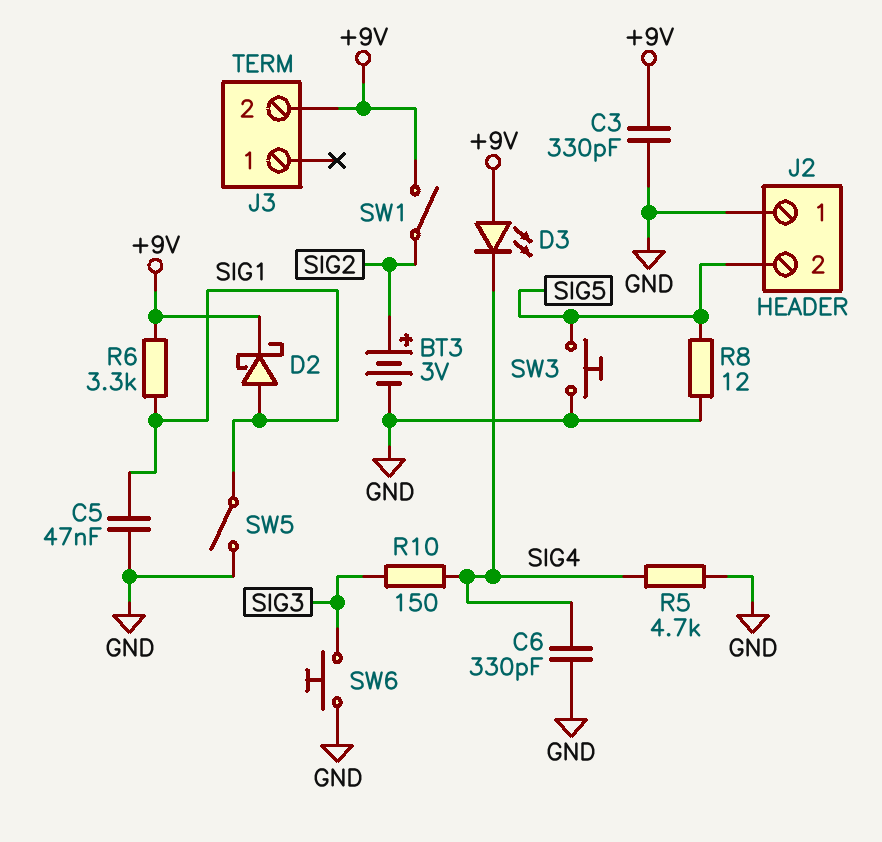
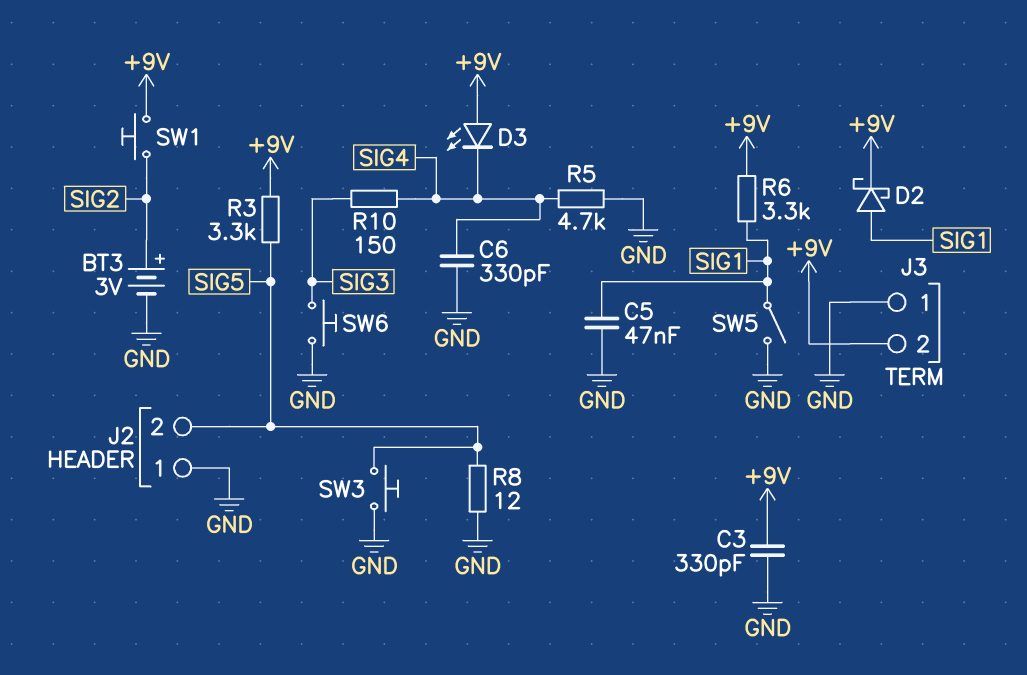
J3 pin 1: none -> GND
R3: none -> 3.3k (+9V, SIG5)
SW1: switch (+9V, SIG2) -> button (+9V, SIG2)

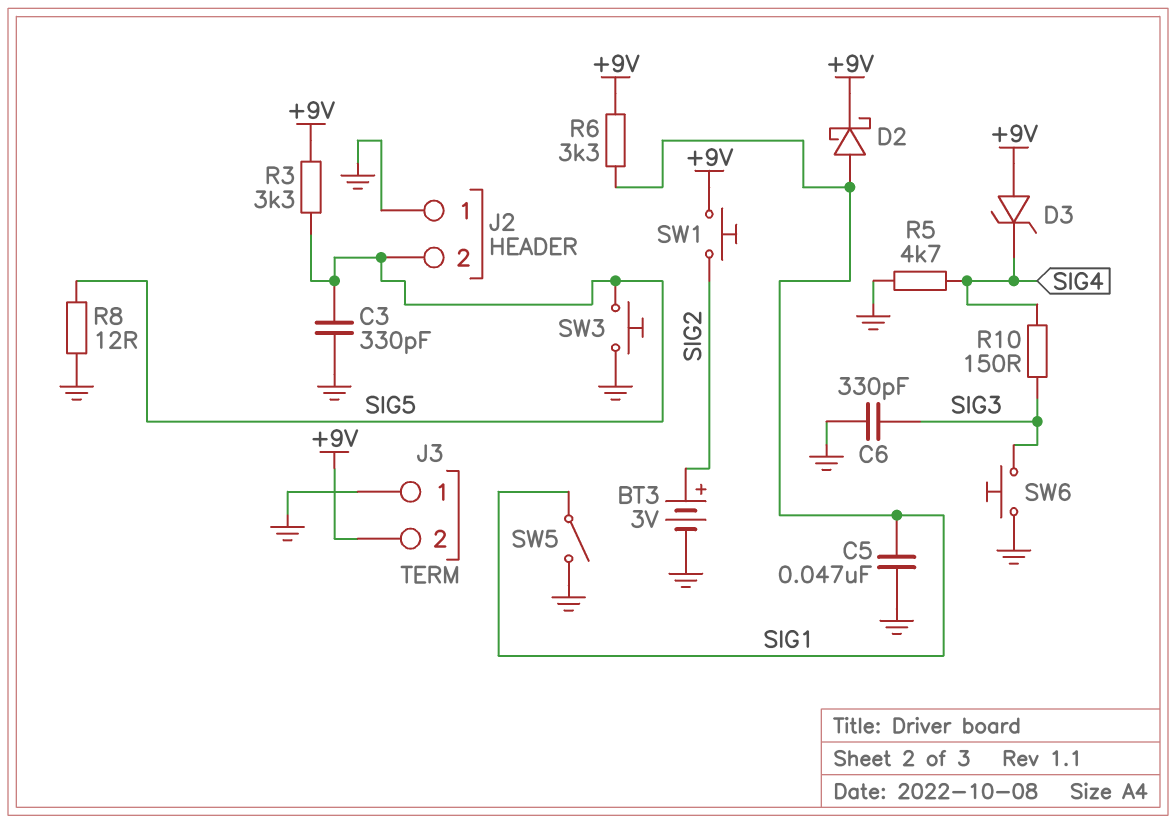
C3: 330pF (+9V, GND) -> 330pF (GND, SIG5)
C6: 330pF (GND, SIG4) -> 330pF (GND, SIG3)
D3: LED (A +9V, K SIG4) -> zener (A +9V, K SIG4)

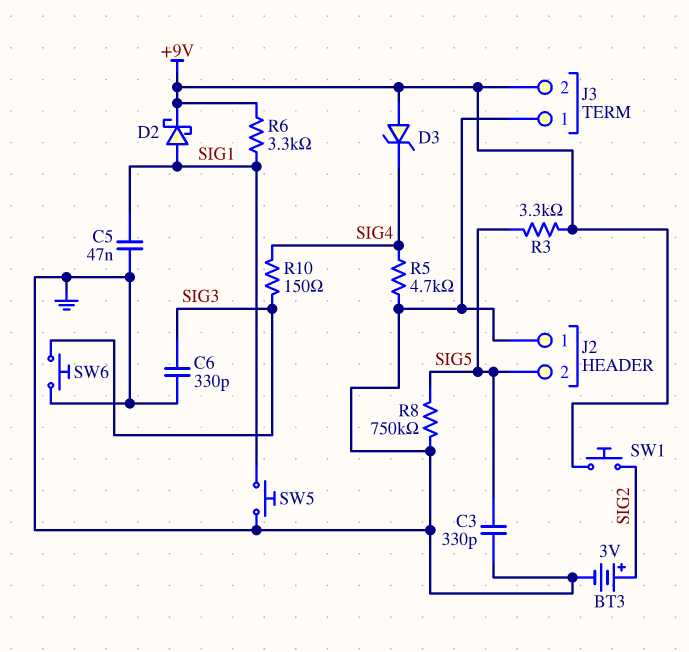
R8: 12 (GND, SIG5) -> 750k (GND, SIG5)
SW3: button (GND, SIG5) -> none
SW5: switch (GND, SIG1) -> button (GND, SIG1)

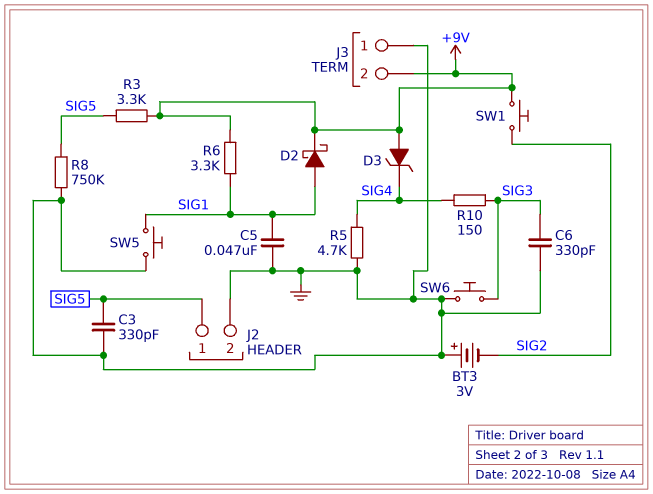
BT3: 3V (plus SIG2, minus GND) -> 3V (plus GND, minus SIG2)
J2 pin 1: GND -> SIG5
J2 pin 2: SIG5 -> GND

